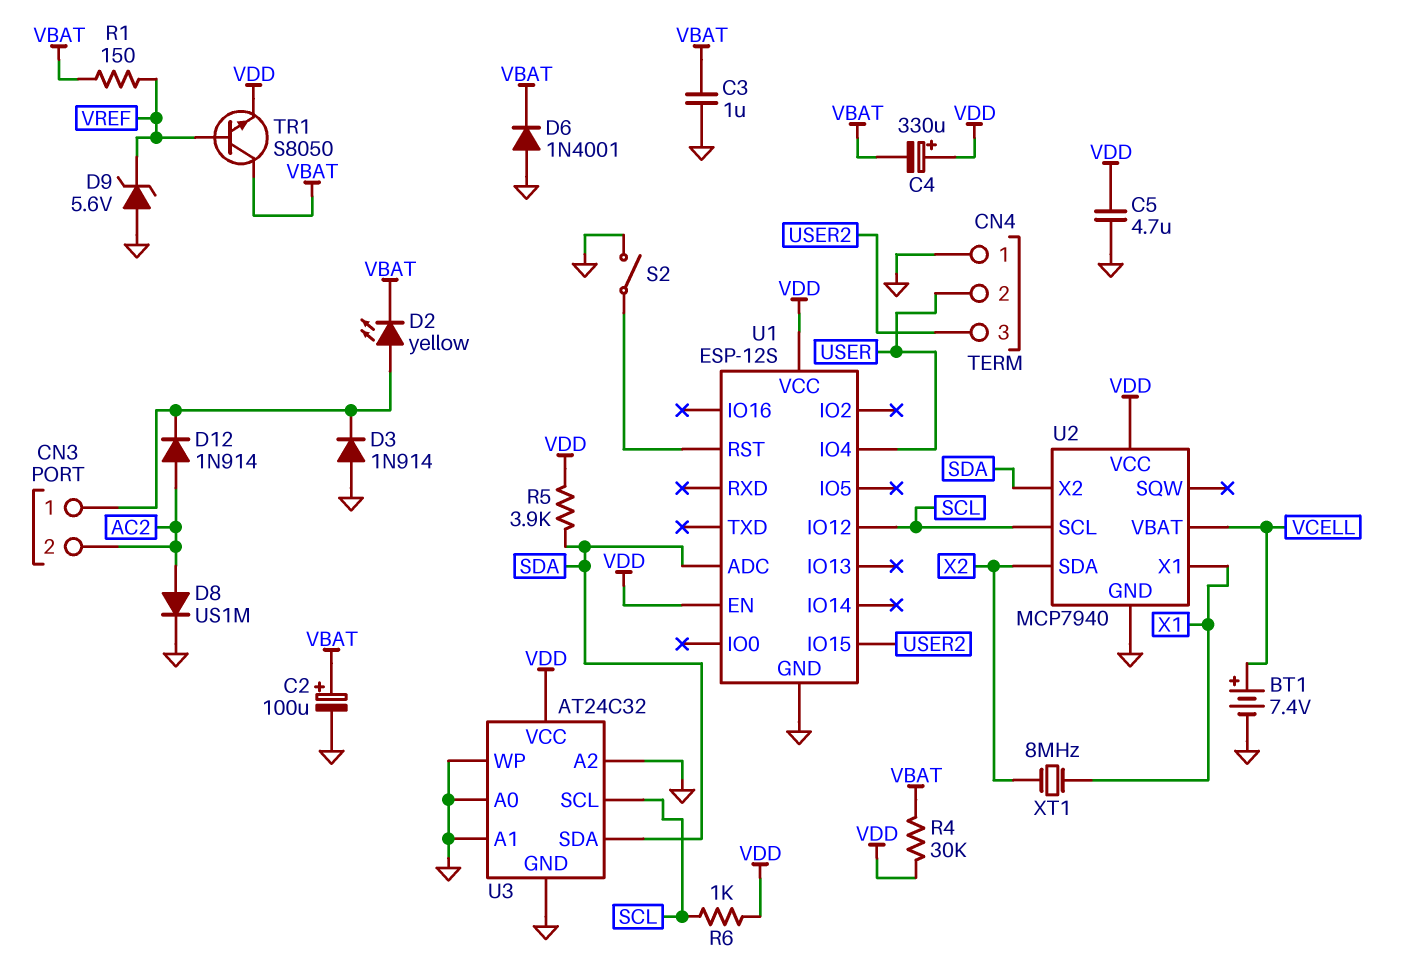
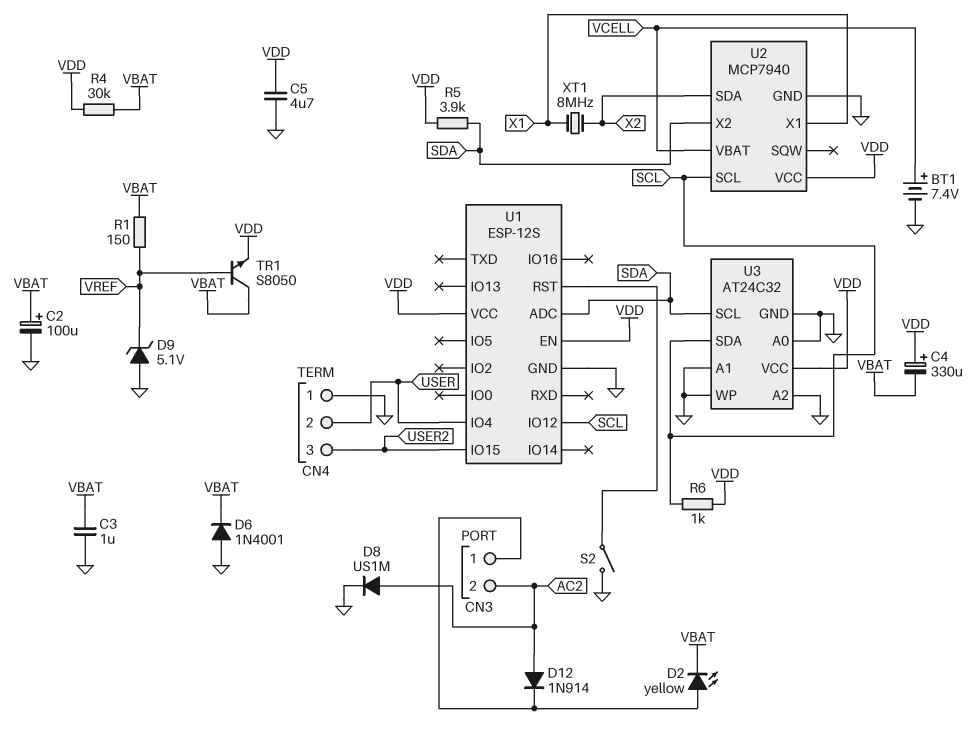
D3: diode 1N914 (A GND, K CN3/1) -> none
D9: zener 5.6V (A GND, K VREF) -> zener 5.1V (A GND, K VREF)
U3 pin SCL: SCL -> SDA
U3 pin SDA: SDA -> SCL

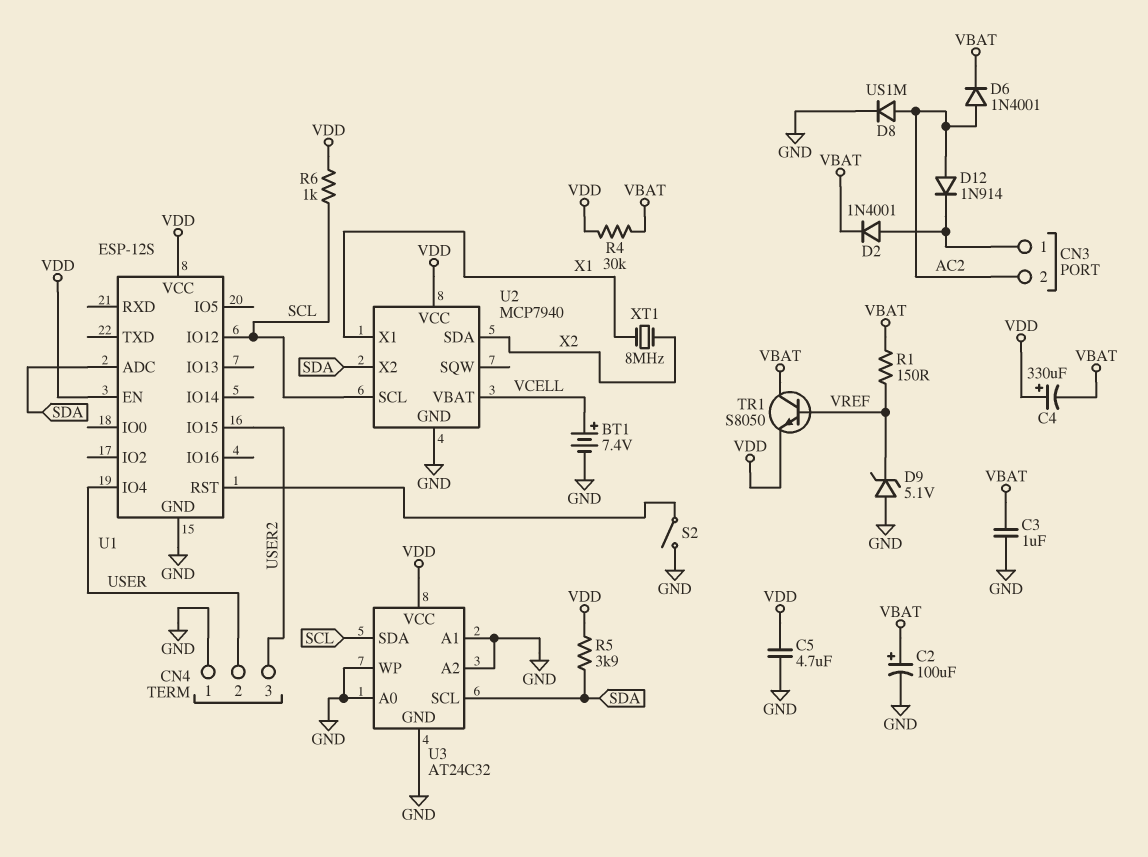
D2: LED yellow (A CN3/1, K VBAT) -> diode 1N4001 (A CN3/1, K VBAT)
D6: diode 1N4001 (A GND, K VBAT) -> diode 1N4001 (A AC2, K VBAT)

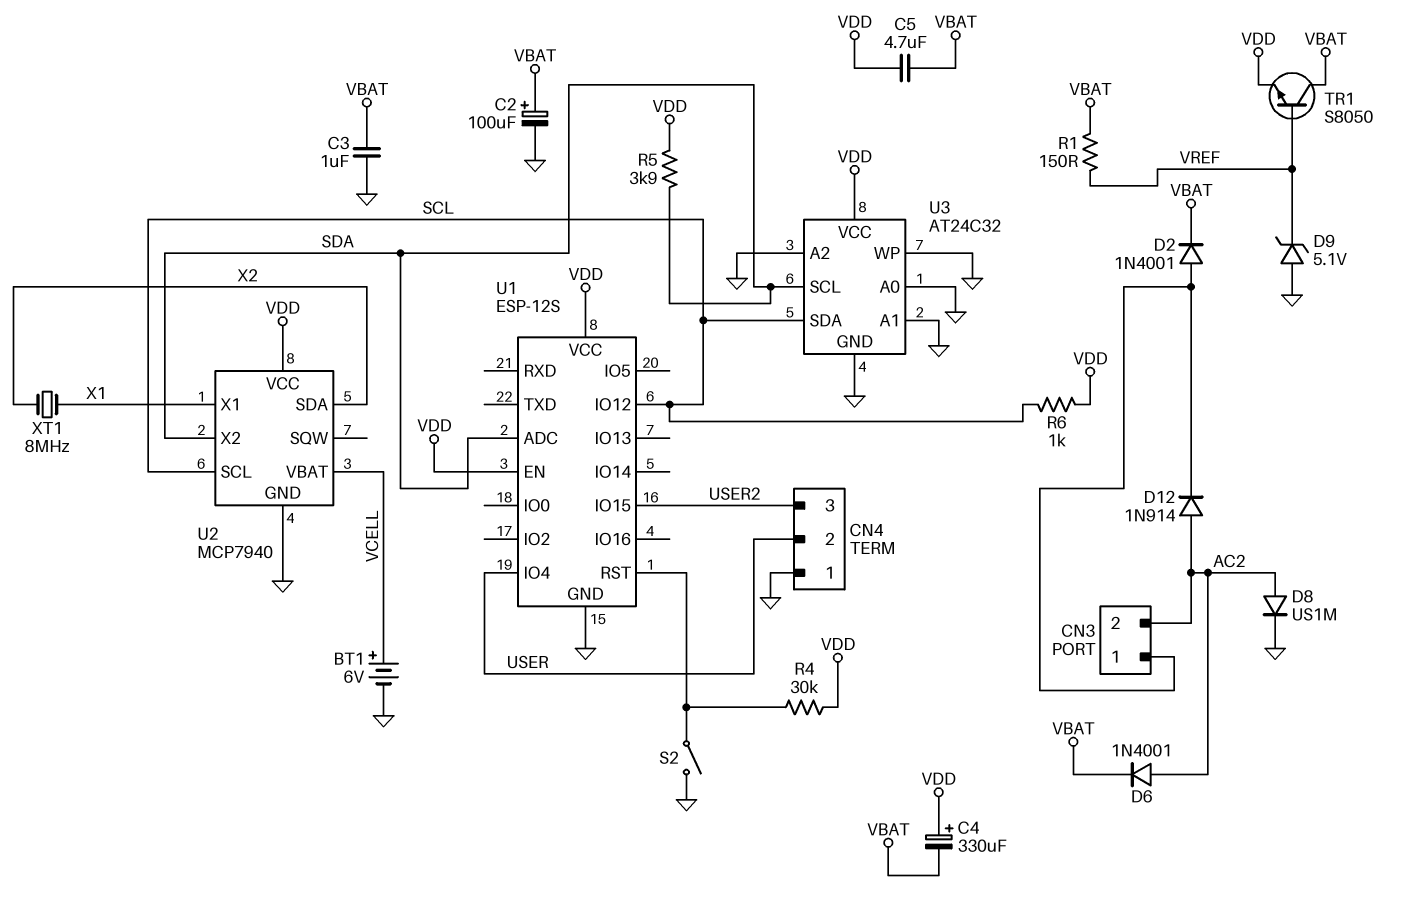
BT1: 7.4V (plus VCELL, minus GND) -> 6V (plus VCELL, minus GND)
C5: 4.7uF (GND, VDD) -> 4.7uF (VBAT, VDD)
R4: 30k (VBAT, VDD) -> 30k (U1/RST, VDD)

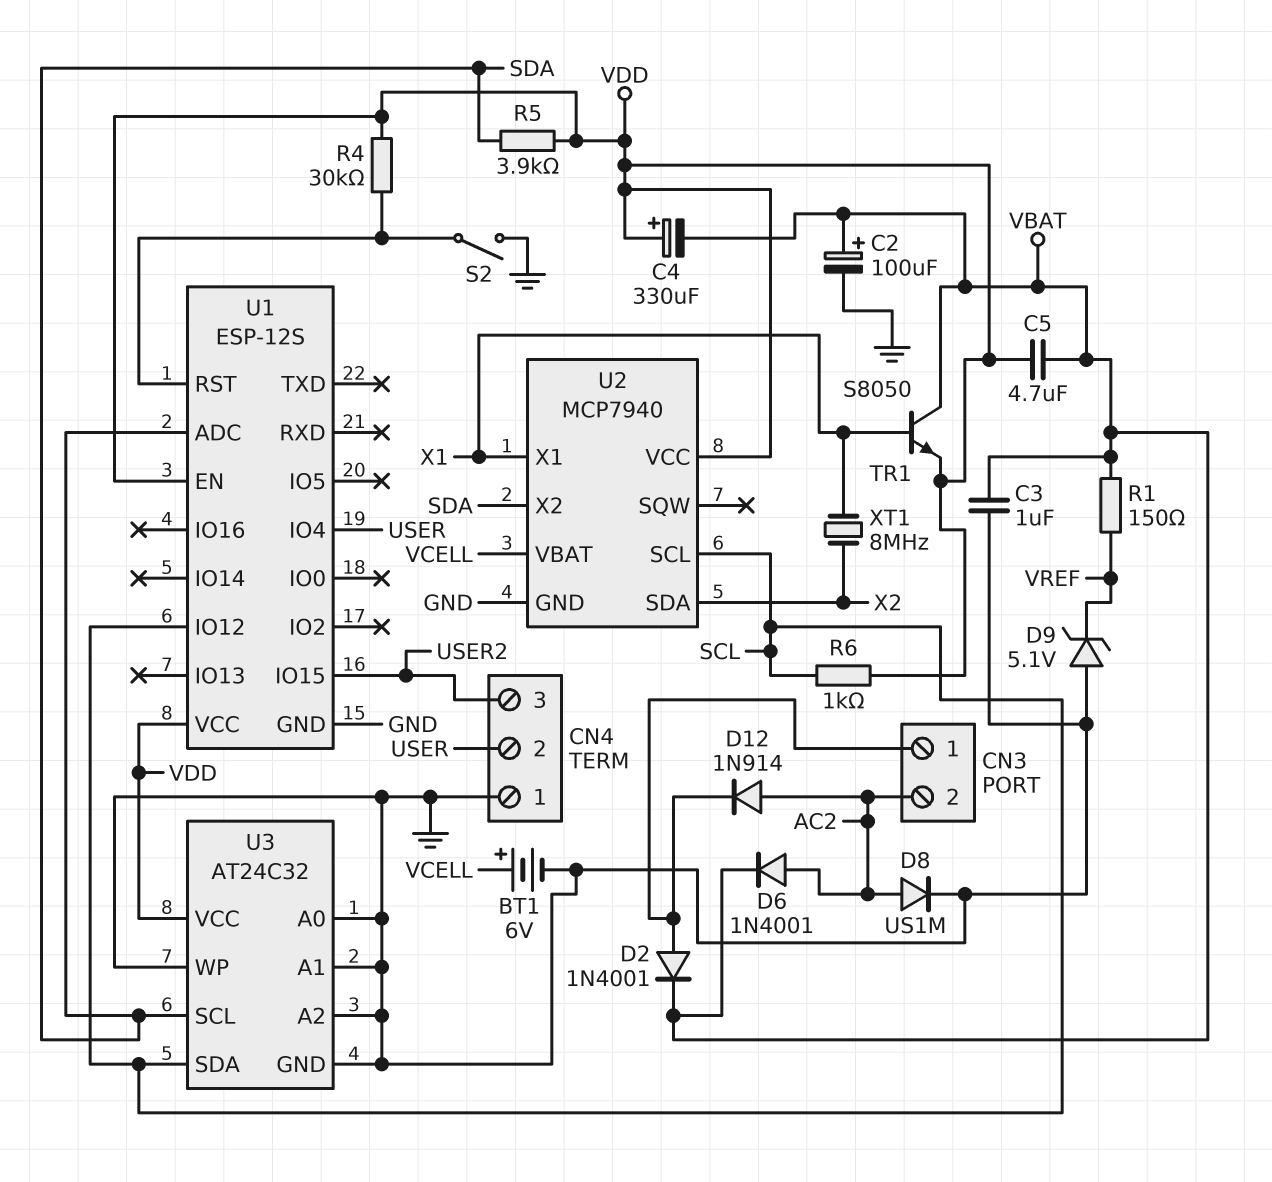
TR1: NPN S8050 (B VREF, C VBAT, E VDD) -> NPN S8050 (B X1, C VBAT, E VDD)

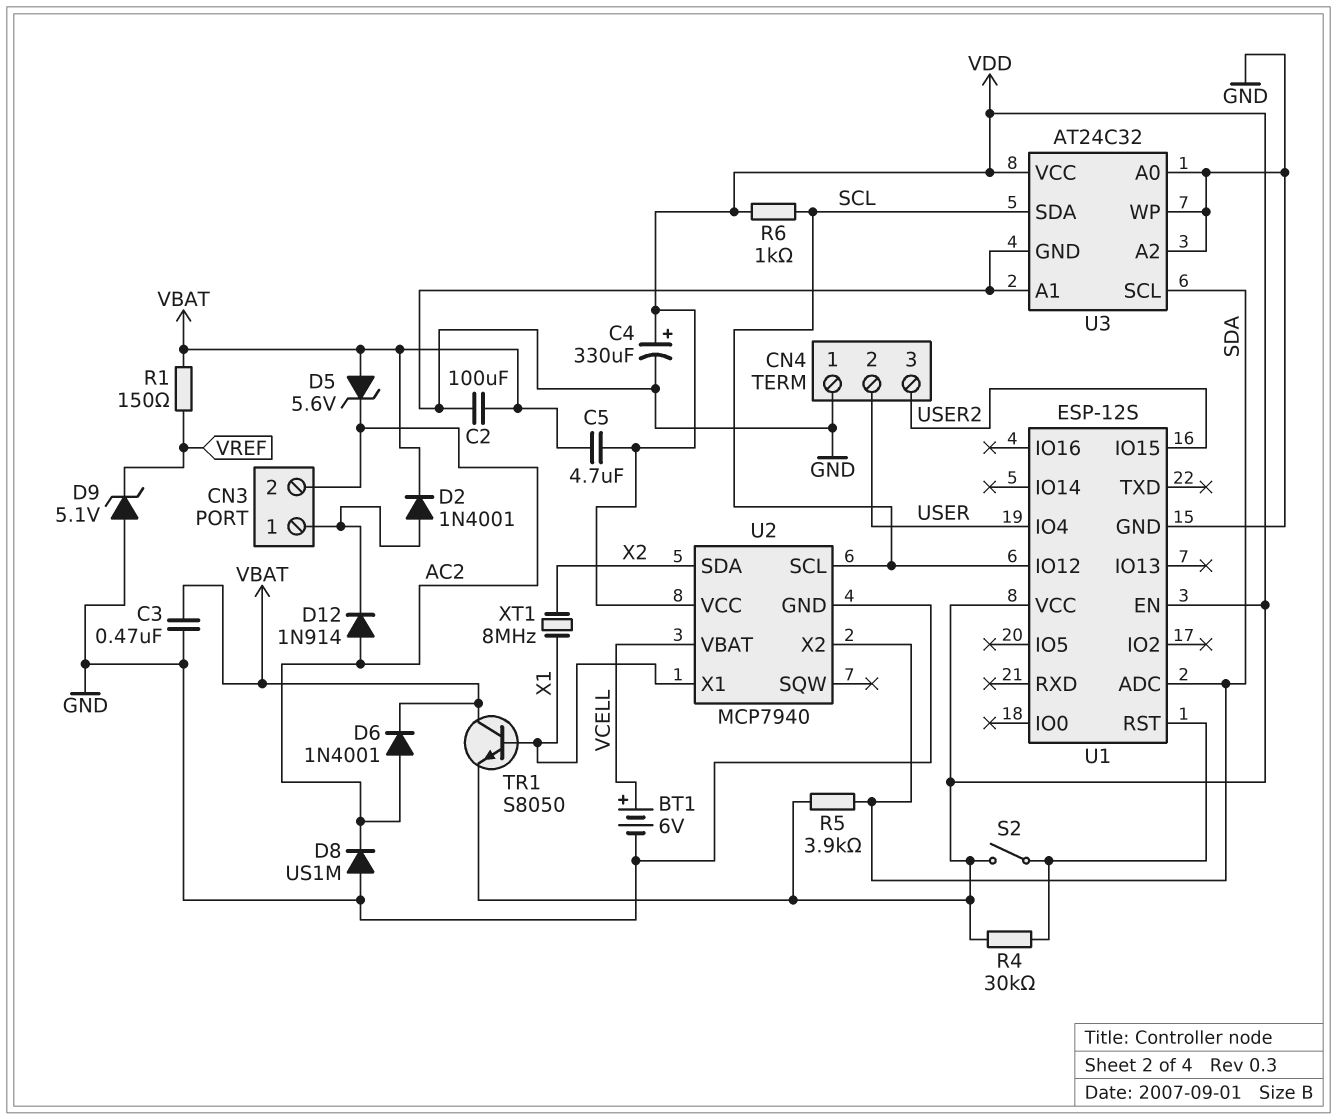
C2: 100uF (plus VBAT, minus GND) -> 100uF (GND, VBAT)
C3: 1uF (GND, VBAT) -> 470nF (GND, VBAT)
C4: 330uF (plus VDD, minus VBAT) -> 330uF (plus VDD, minus GND)
D5: none -> zener 5.6V (A VBAT, K AC2)
D8: diode US1M (A AC2, K GND) -> diode US1M (A GND, K AC2)
S2: switch (GND, U1/RST) -> switch (U1/RST, VDD)

